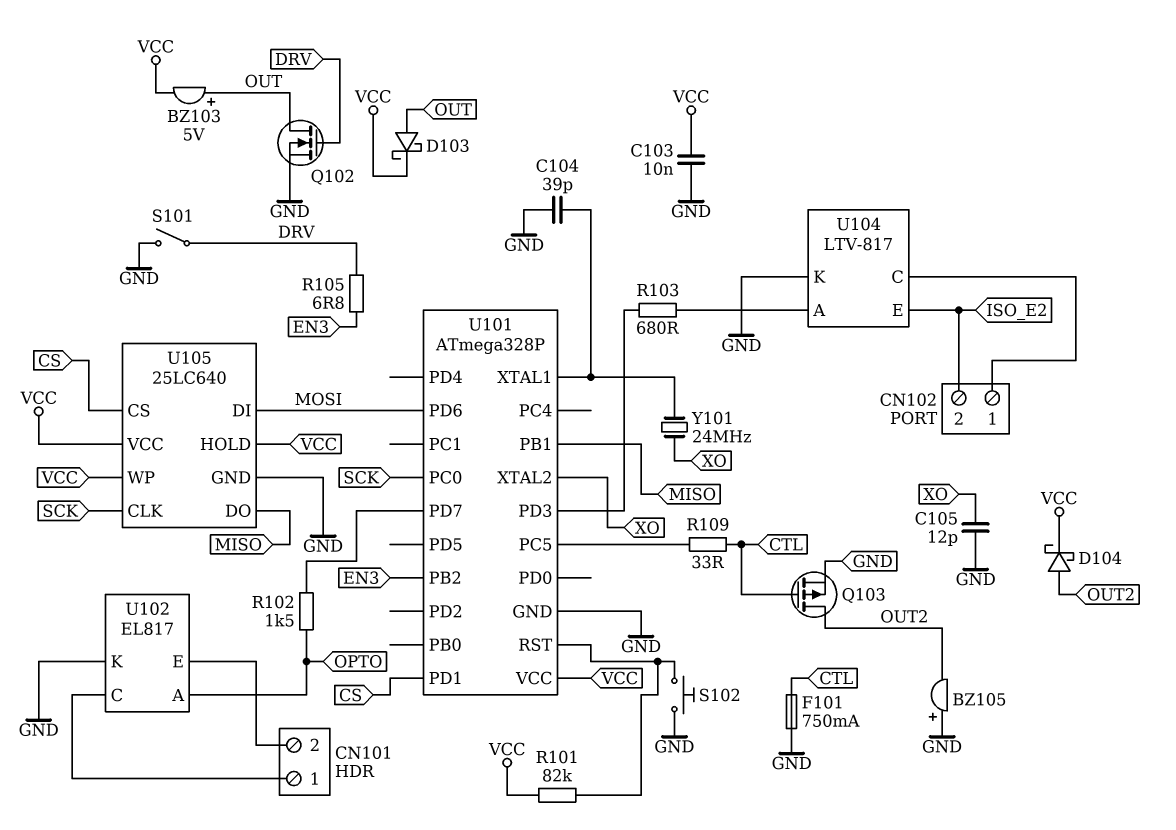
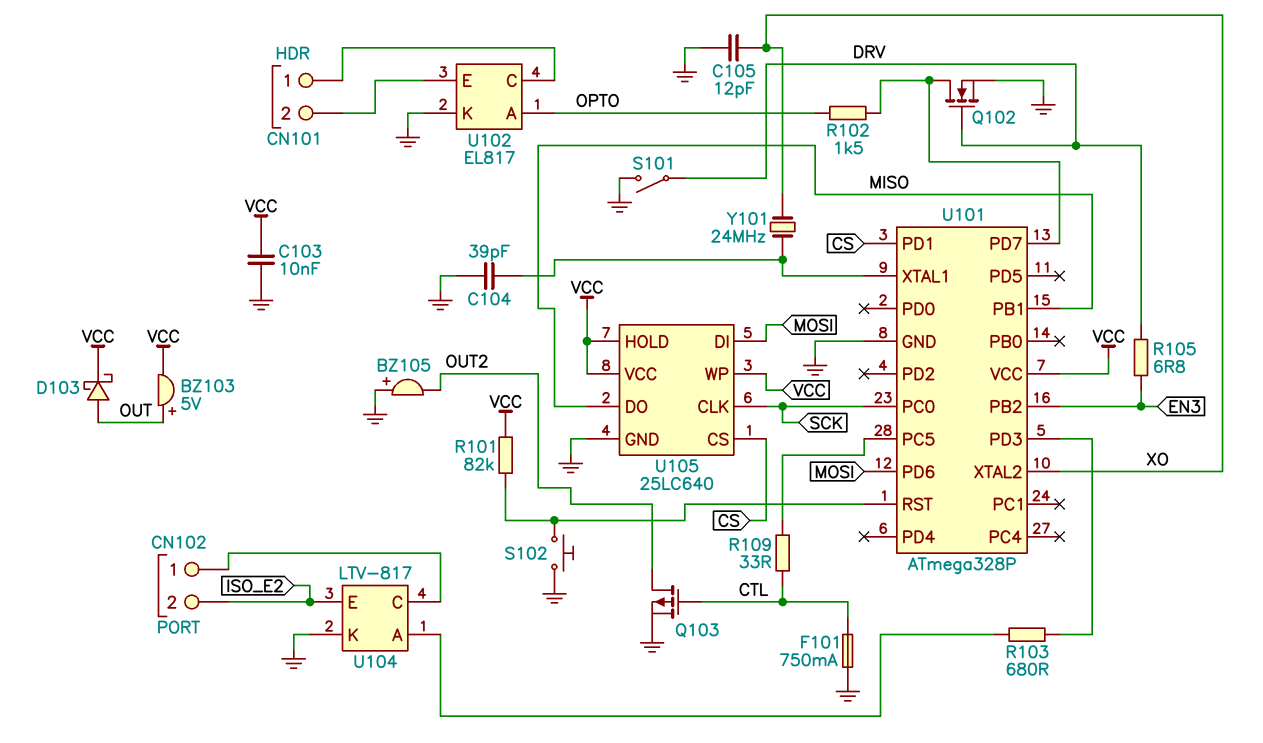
D104: schottky (A OUT2, K VCC) -> none
Q102: NMOS (G DRV, D OUT, S GND) -> NMOS (G DRV, D U101/PD7, S GND)

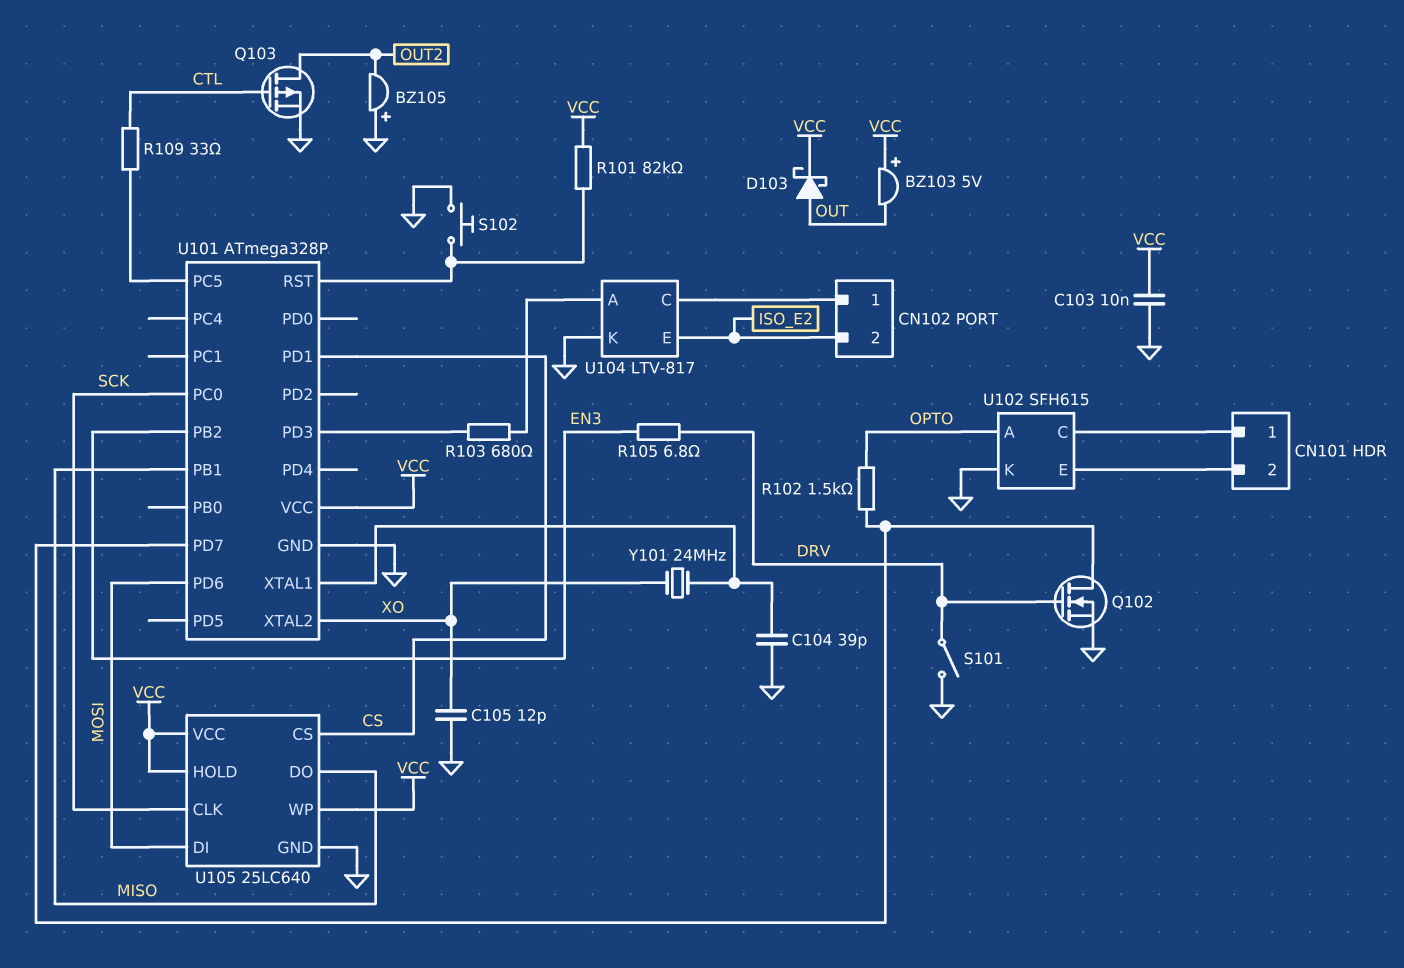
BZ103: buzzer 5V (plus OUT, minus VCC) -> buzzer 5V (plus VCC, minus OUT)
F101: 750mA (CTL, GND) -> none
U102: EL817 -> SFH615

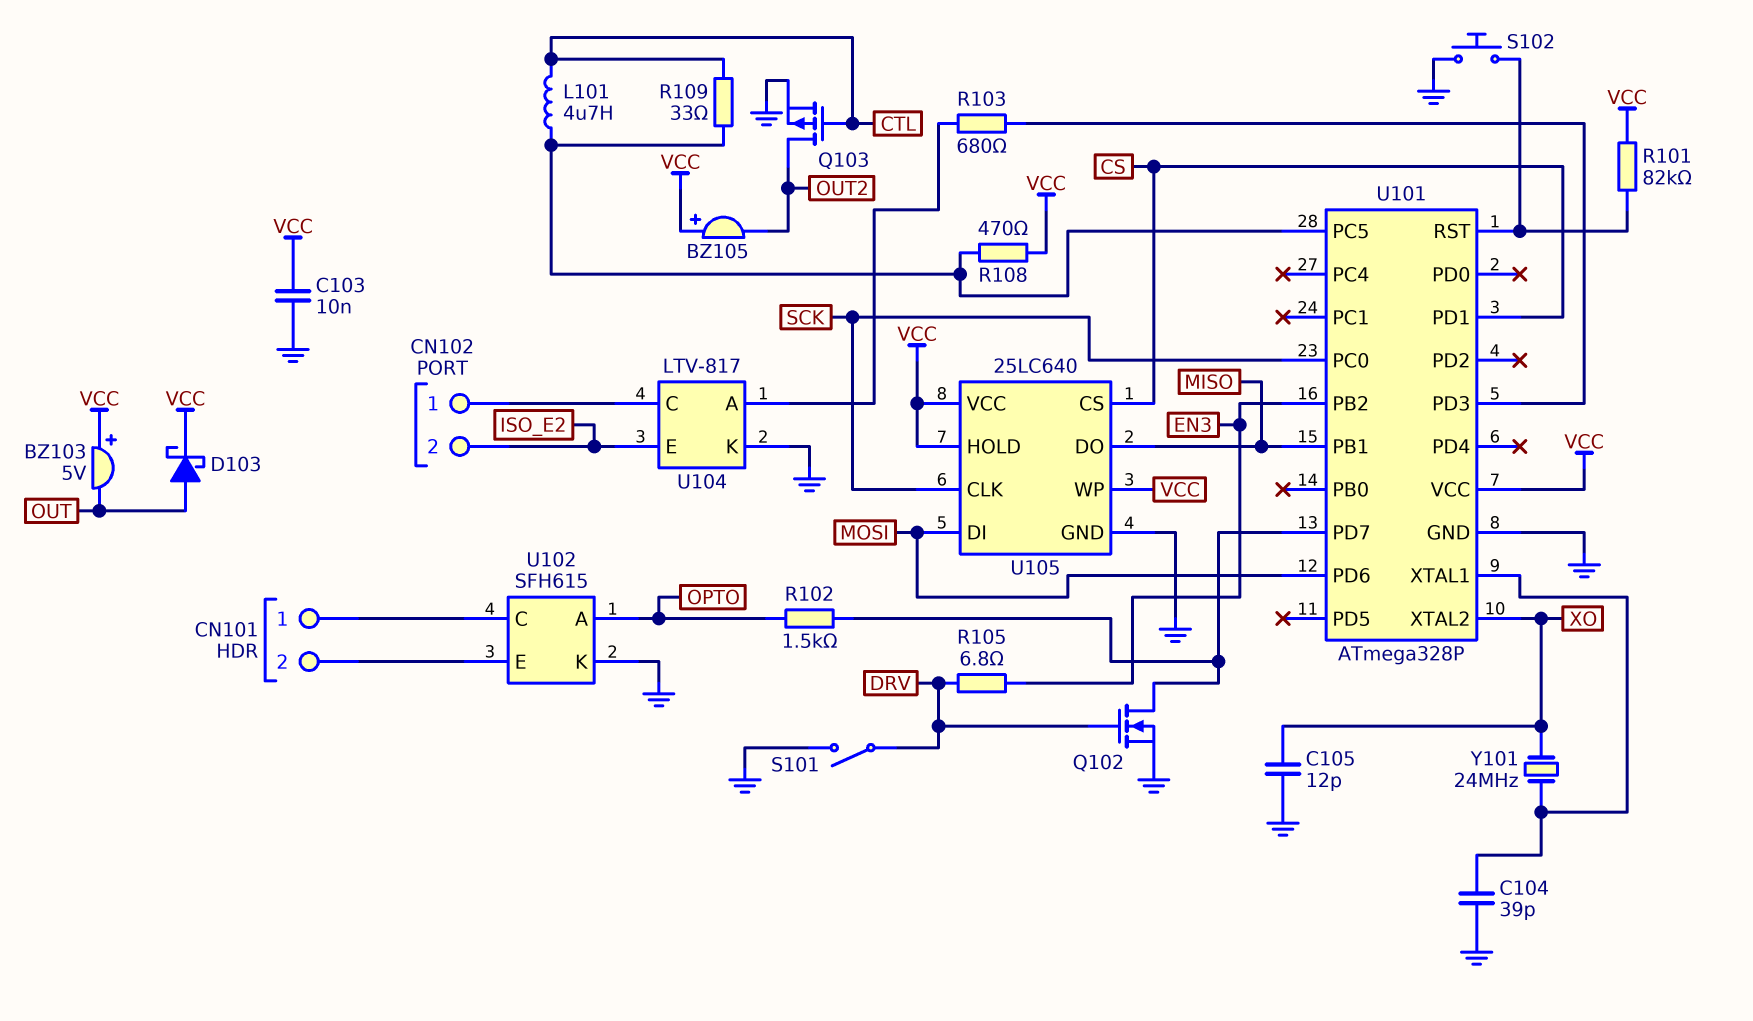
BZ105: buzzer (plus GND, minus OUT2) -> buzzer (plus VCC, minus OUT2)
L101: none -> 4.7uH (CTL, U101/PC5)
R108: none -> 470 (U101/PC5, VCC)

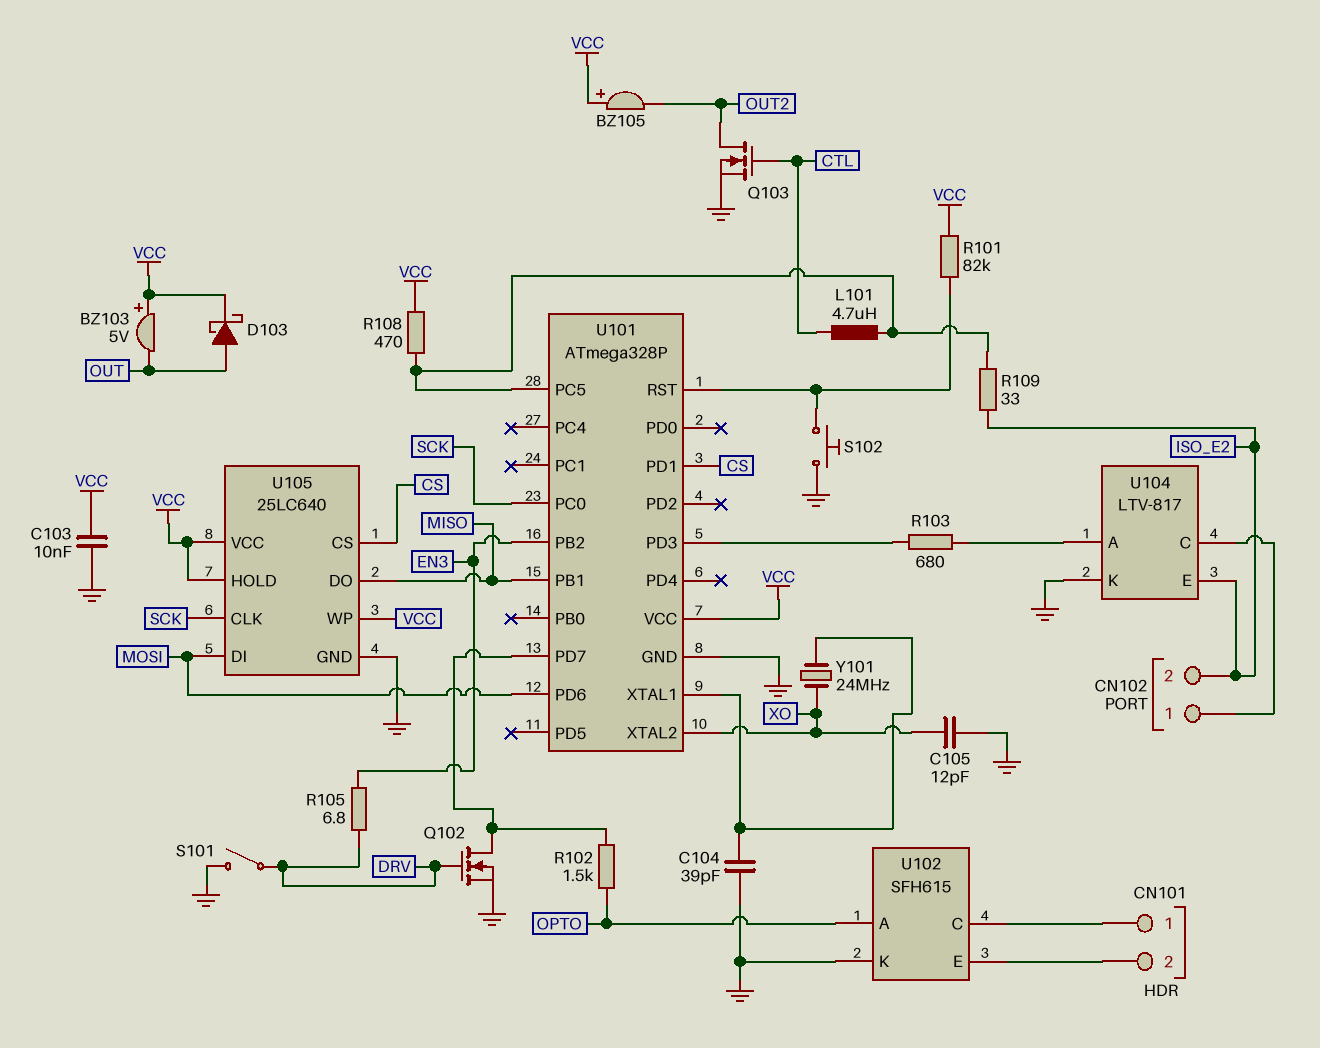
Q103: PMOS (G CTL, D OUT2, S GND) -> NMOS (G CTL, D OUT2, S GND)
R109: 33 (CTL, U101/PC5) -> 33 (ISO_E2, U101/PC5)

